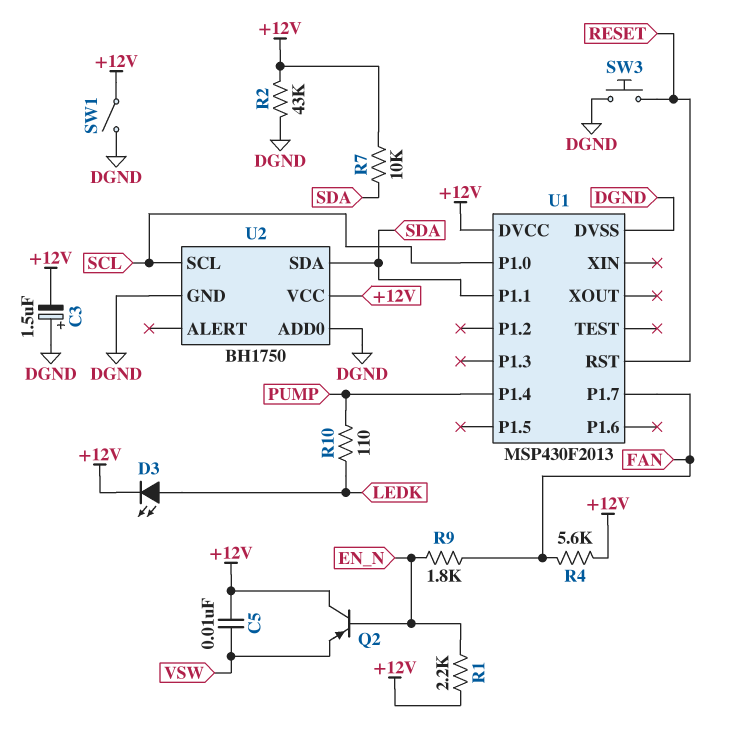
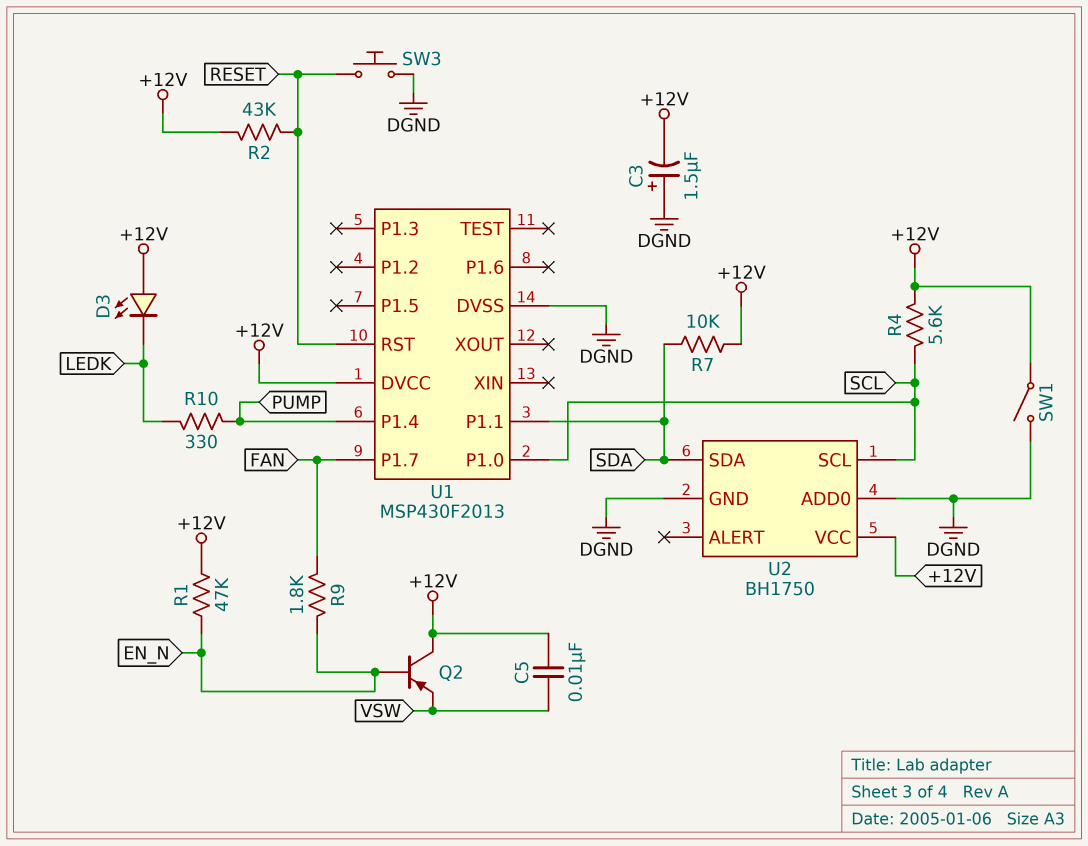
D3: LED (A LEDK, K +12V) -> LED (A +12V, K LEDK)
R1: 2.2k (+12V, EN_N) -> 47k (+12V, EN_N)
R2: 43k (+12V, DGND) -> 43k (+12V, RESET)
R4: 5.6k (+12V, FAN) -> 5.6k (+12V, SCL)
R10: 110 (LEDK, PUMP) -> 330 (LEDK, PUMP)

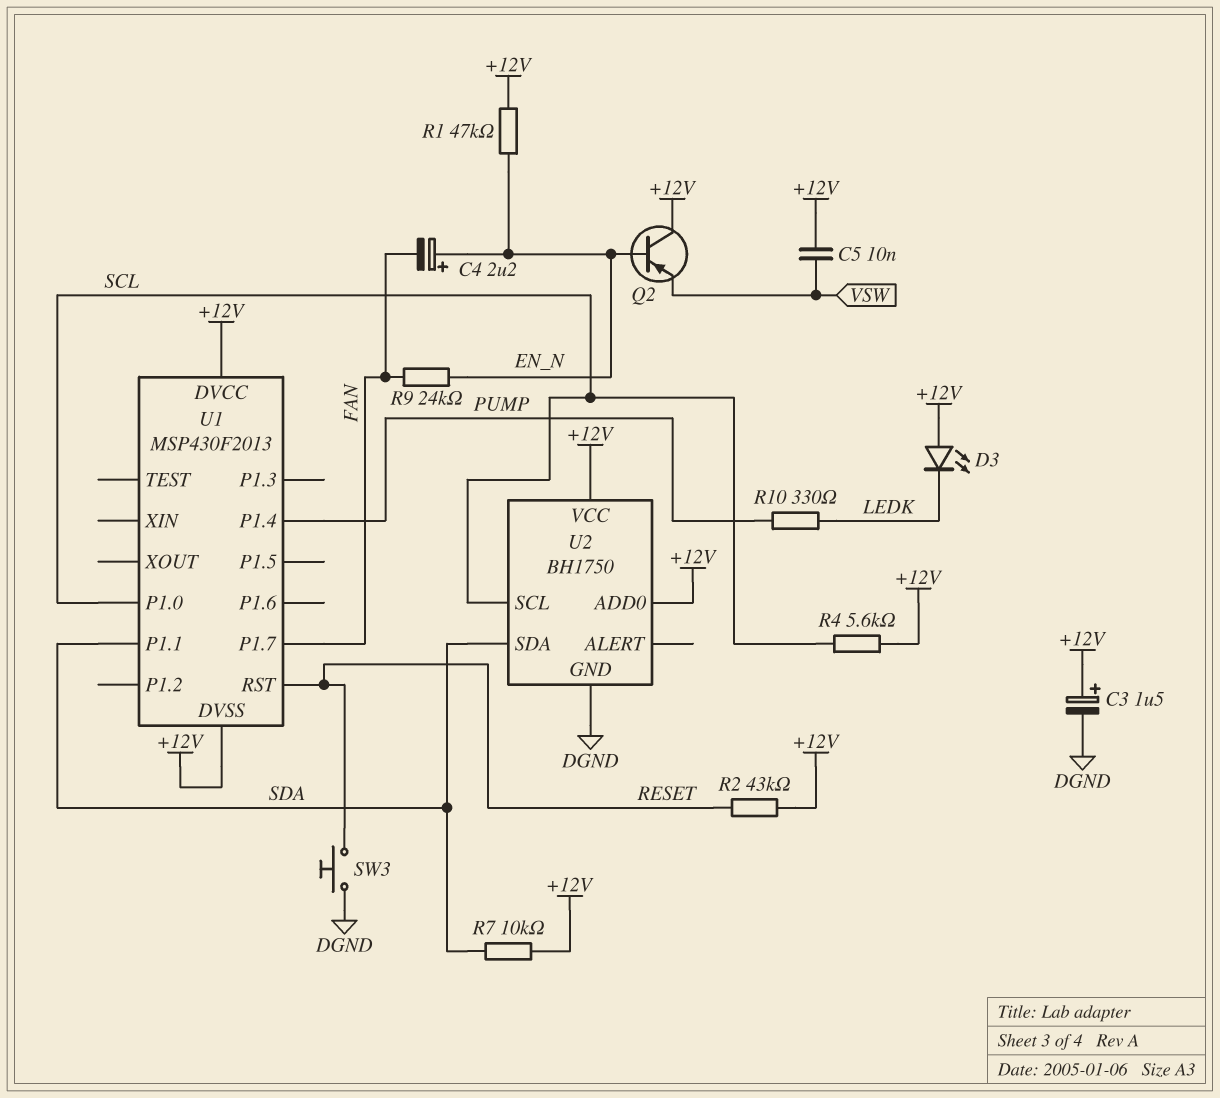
C3: 1.5uF (plus DGND, minus +12V) -> 1.5uF (plus +12V, minus DGND)
C4: none -> 2.2uF (plus EN_N, minus FAN)
R9: 1.8k (EN_N, FAN) -> 24k (EN_N, FAN)
SW1: switch (+12V, DGND) -> none
U1 pin DVSS: DGND -> +12V
U2 pin ADD0: DGND -> +12V

